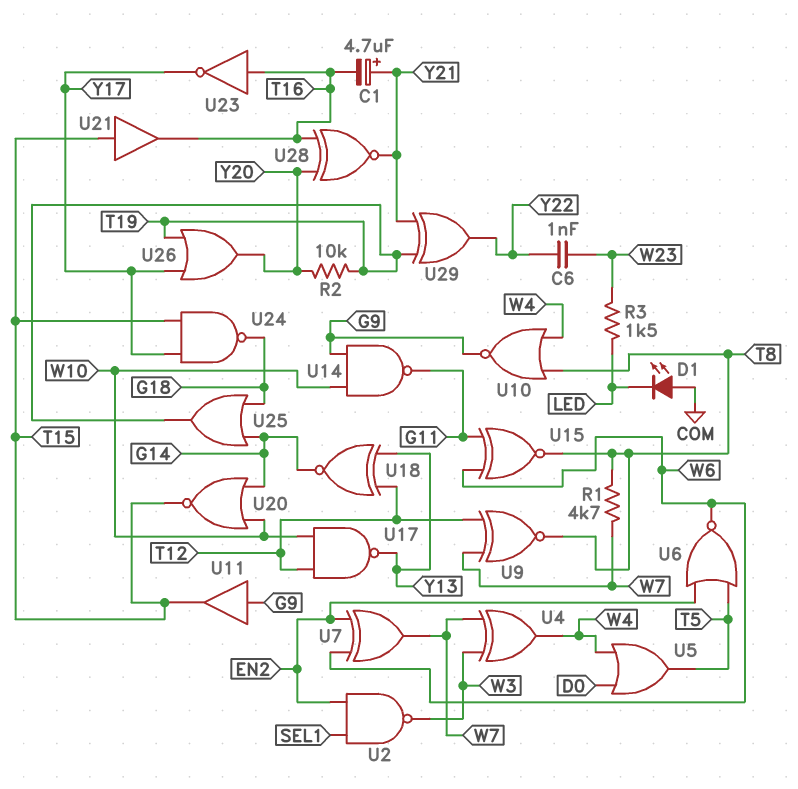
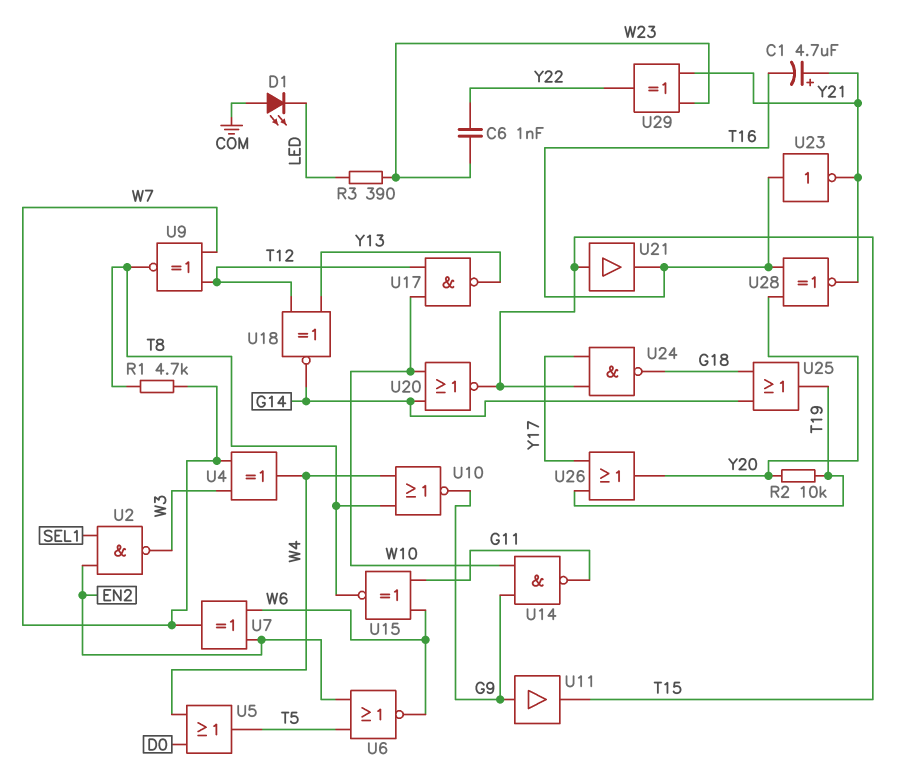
R3: 1.5k (LED, W23) -> 390 (LED, W23)
U23: NOT (in T16, out Y17) -> NOT (in T16, out Y21)
U29: XOR (in T19, in Y21, out Y22) -> XOR (in W23, in Y21, out Y22)

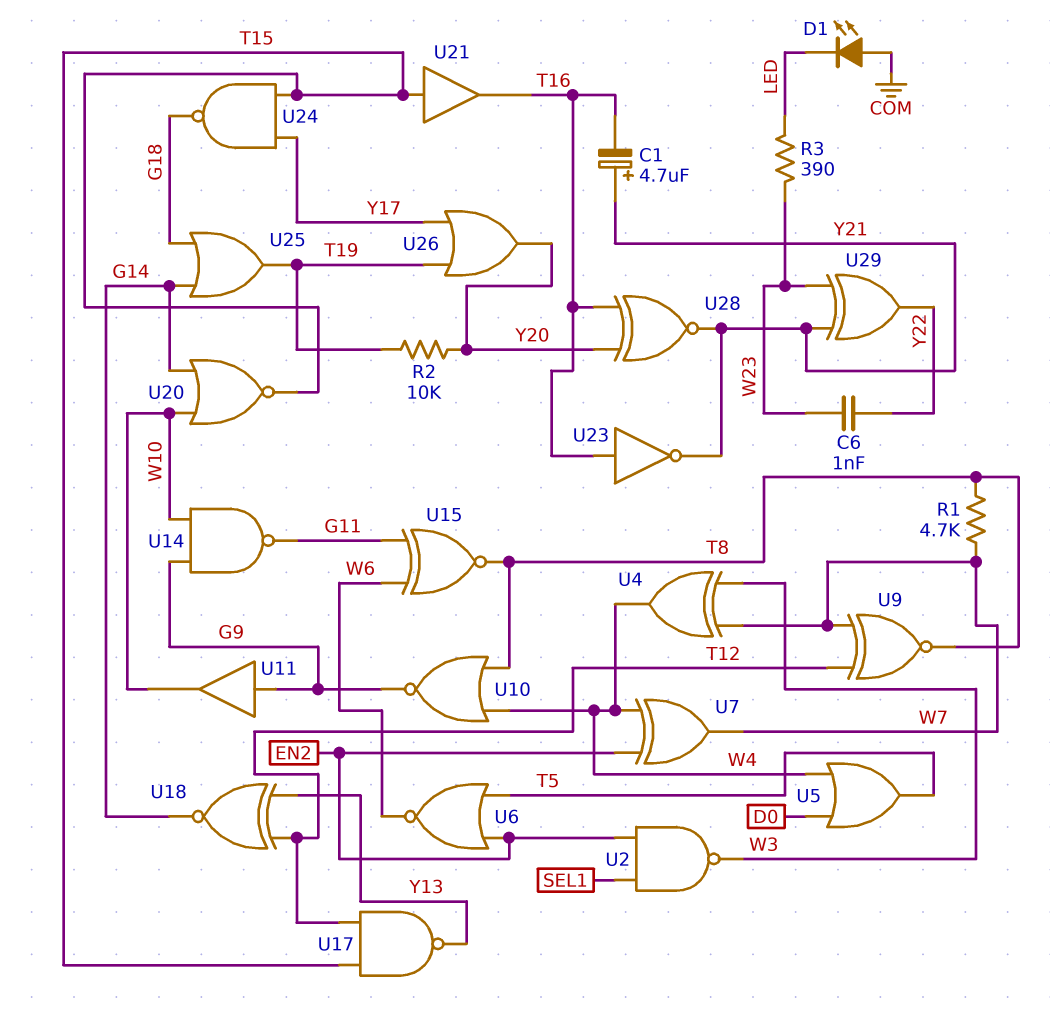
U7: XOR (in EN2, in W6, out W7) -> XOR (in EN2, in W4, out W7)
U11: buffer (in G9, out T15) -> buffer (in G9, out W10)
U17: NAND (in T12, in W10, out Y13) -> NAND (in T12, in T15, out Y13)

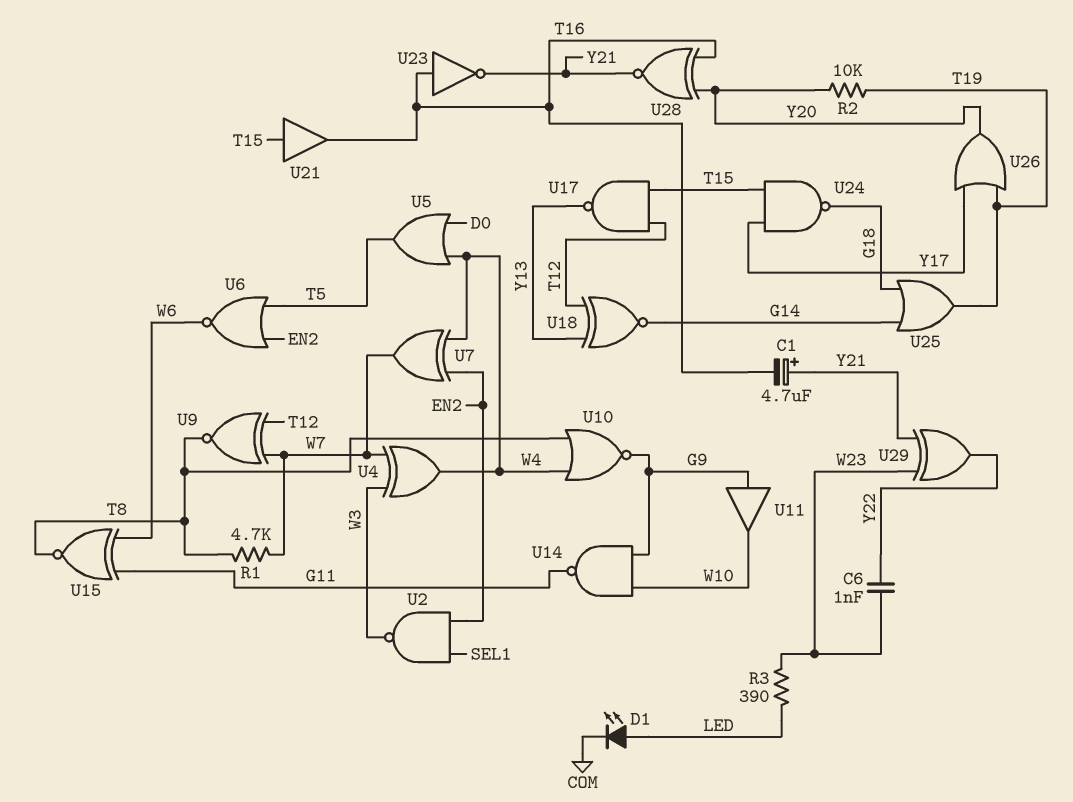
D1: LED (A COM, K LED) -> LED (A LED, K COM)
U20: NOR (in G14, in W10, out T15) -> none

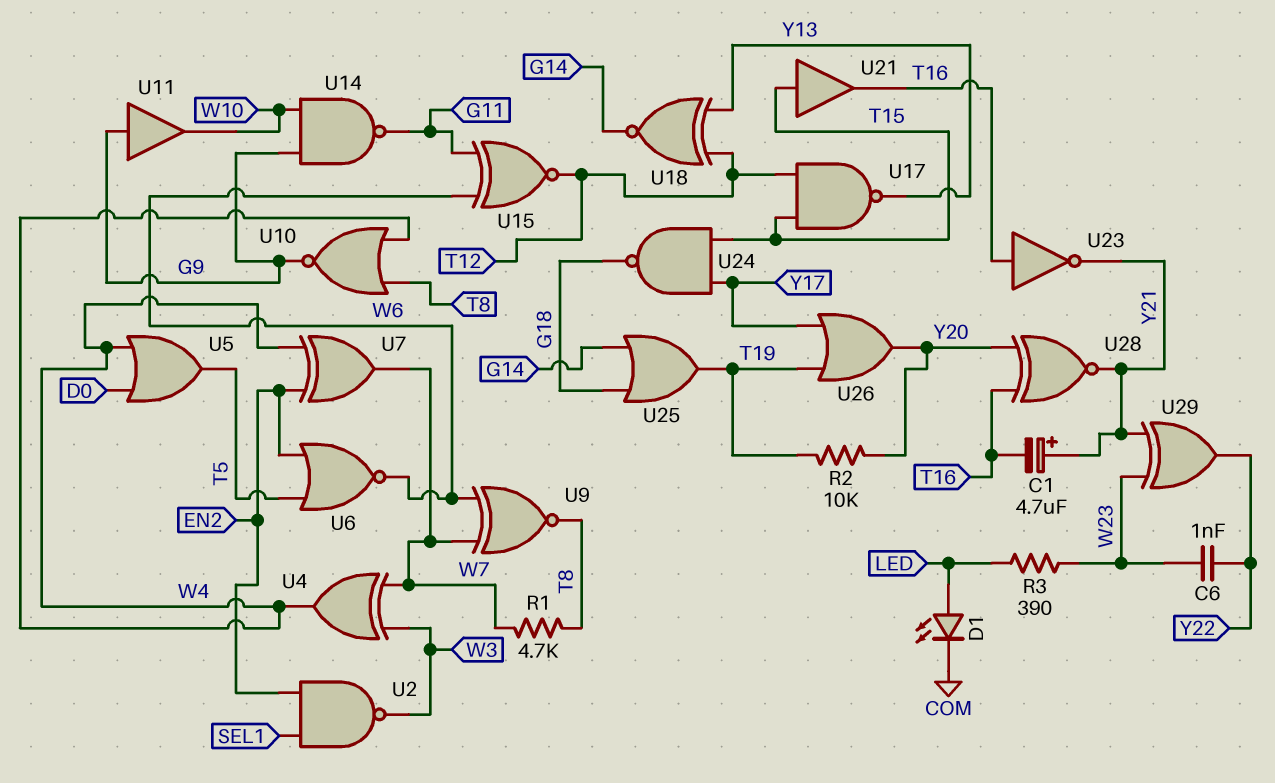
U9: XNOR (in T12, in W7, out T8) -> XNOR (in W6, in W7, out T8)
U15: XNOR (in G11, in W6, out T8) -> XNOR (in G11, in W6, out T12)

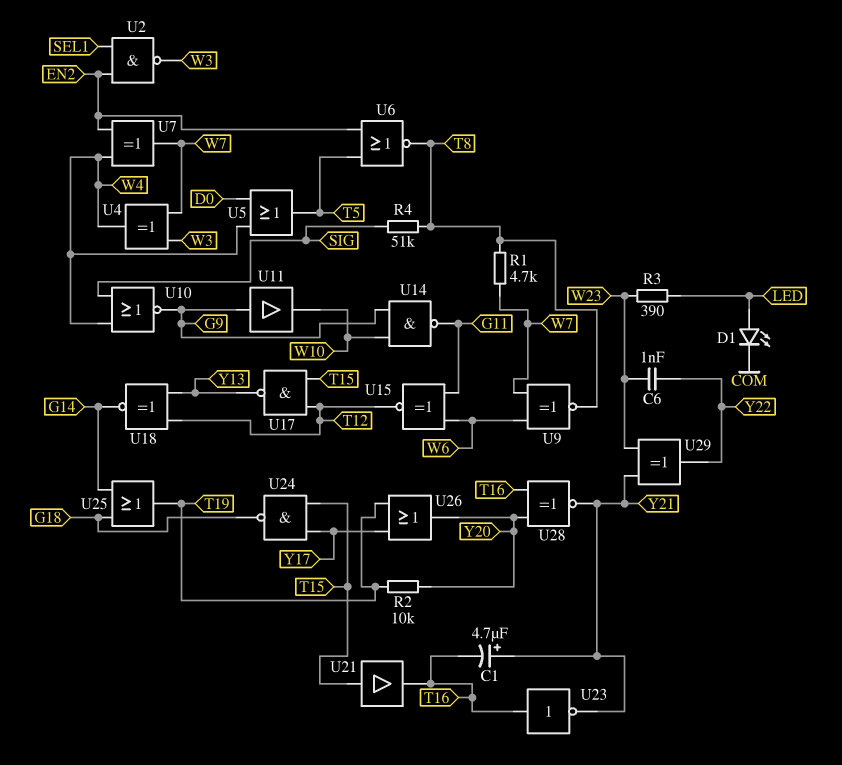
R4: none -> 51k (SIG, T8)
U6: NOR (in EN2, in T5, out W6) -> NOR (in EN2, in T5, out T8)
U10: NOR (in T8, in W4, out G9) -> NOR (in SIG, in W4, out G9)

